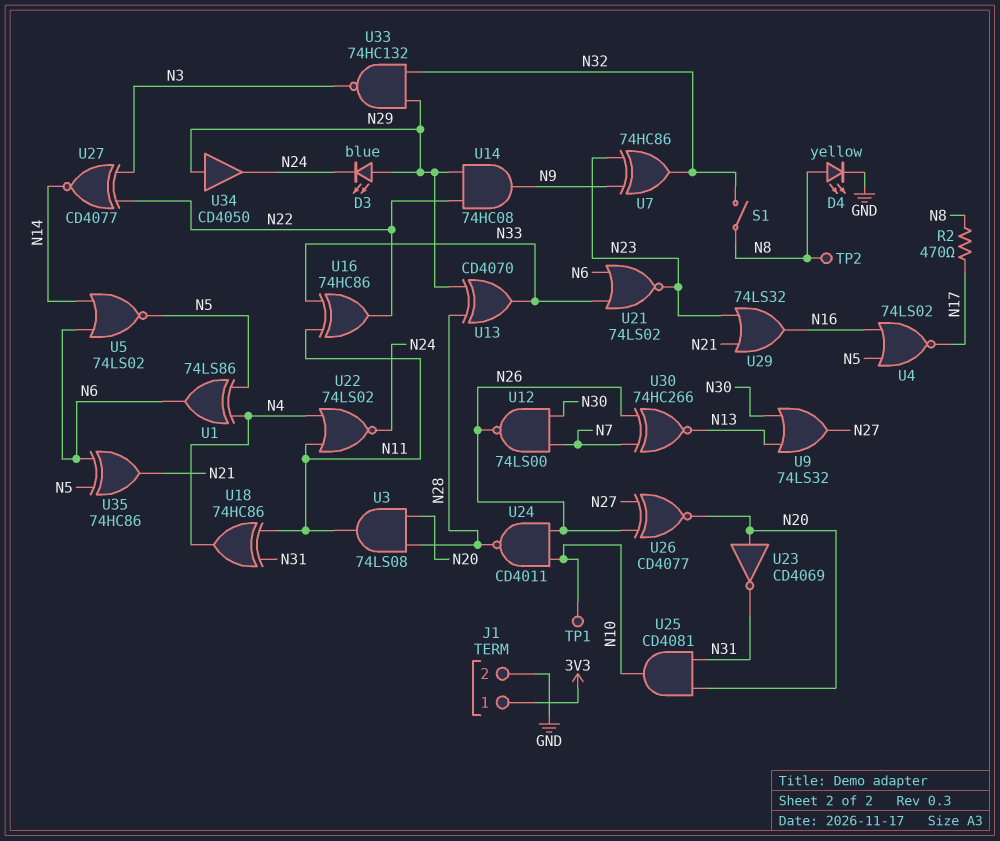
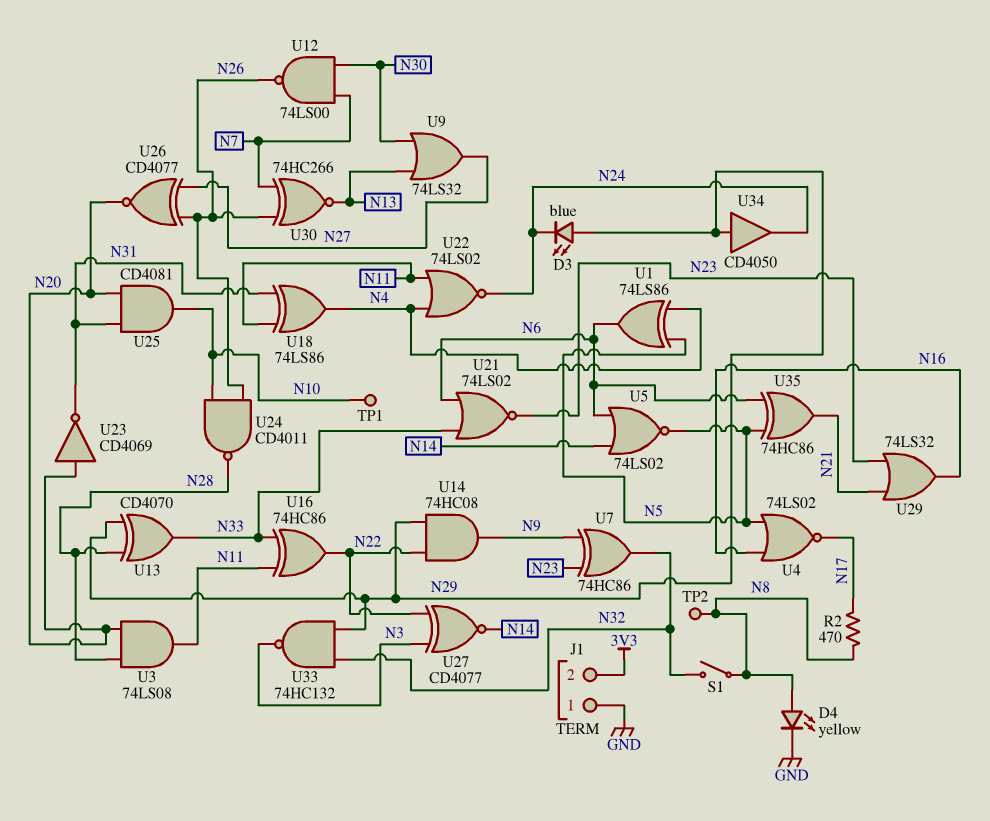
J1 pin 1: 3V3 -> GND
J1 pin 2: GND -> 3V3
U18: XOR 74HC86 (in N11, in N31, out N4) -> XOR 74LS86 (in N11, in N31, out N4)

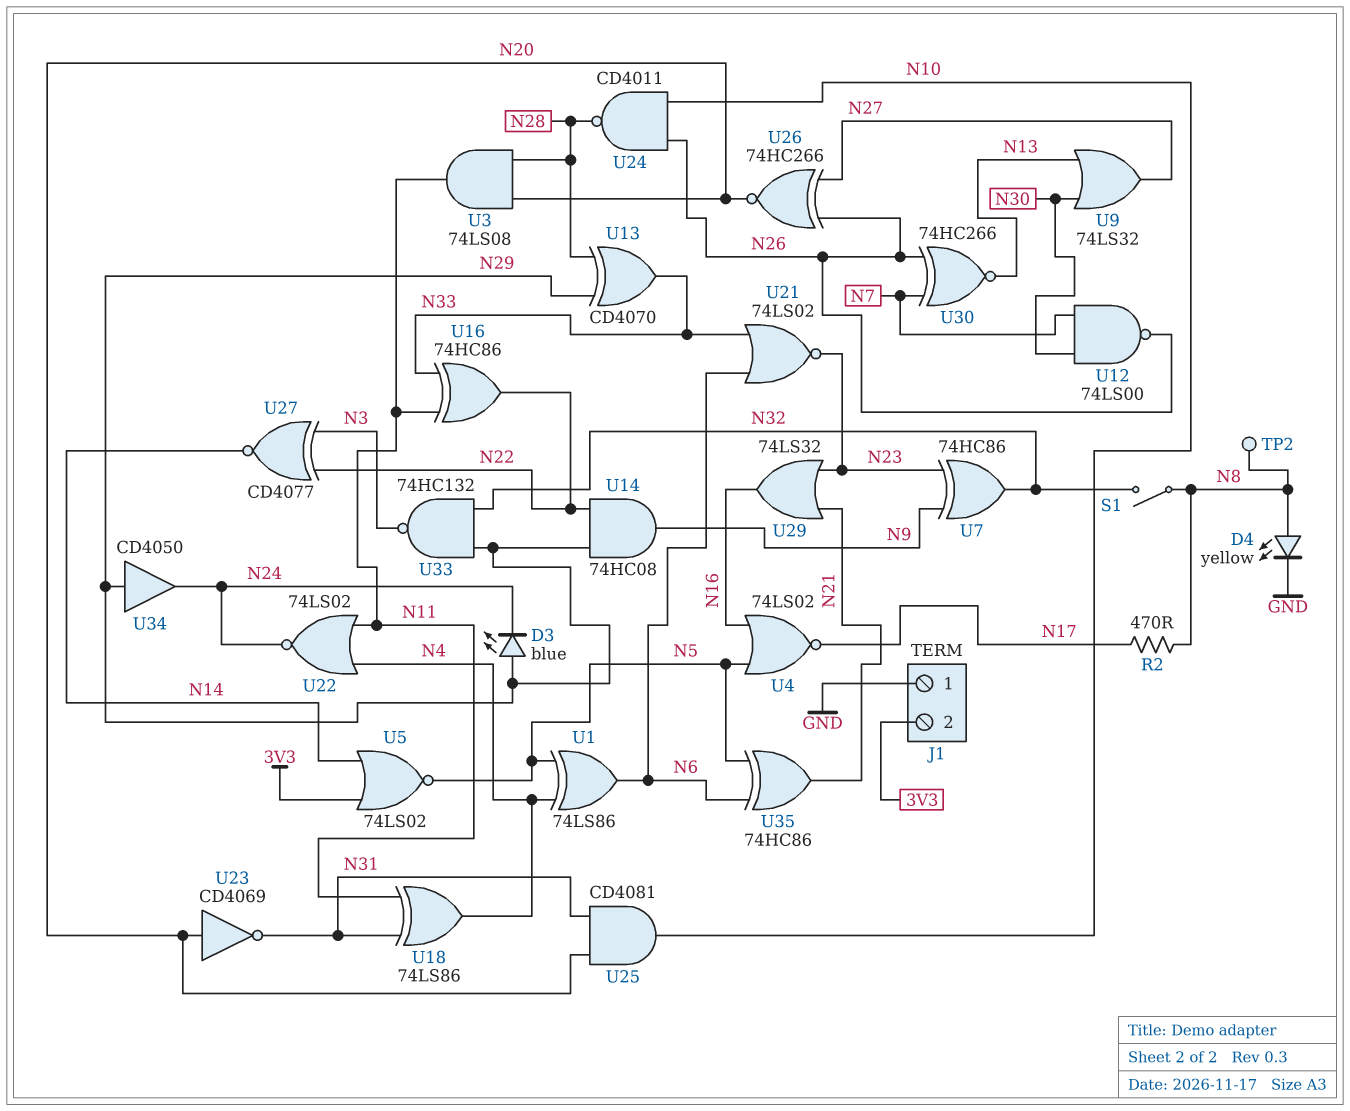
TP1: test point (N10) -> none
U5: NOR 74LS02 (in N6, in N14, out N5) -> NOR 74LS02 (in 3V3, in N14, out N5)
U26: XNOR CD4077 (in N26, in N27, out N20) -> XNOR 74HC266 (in N26, in N27, out N20)

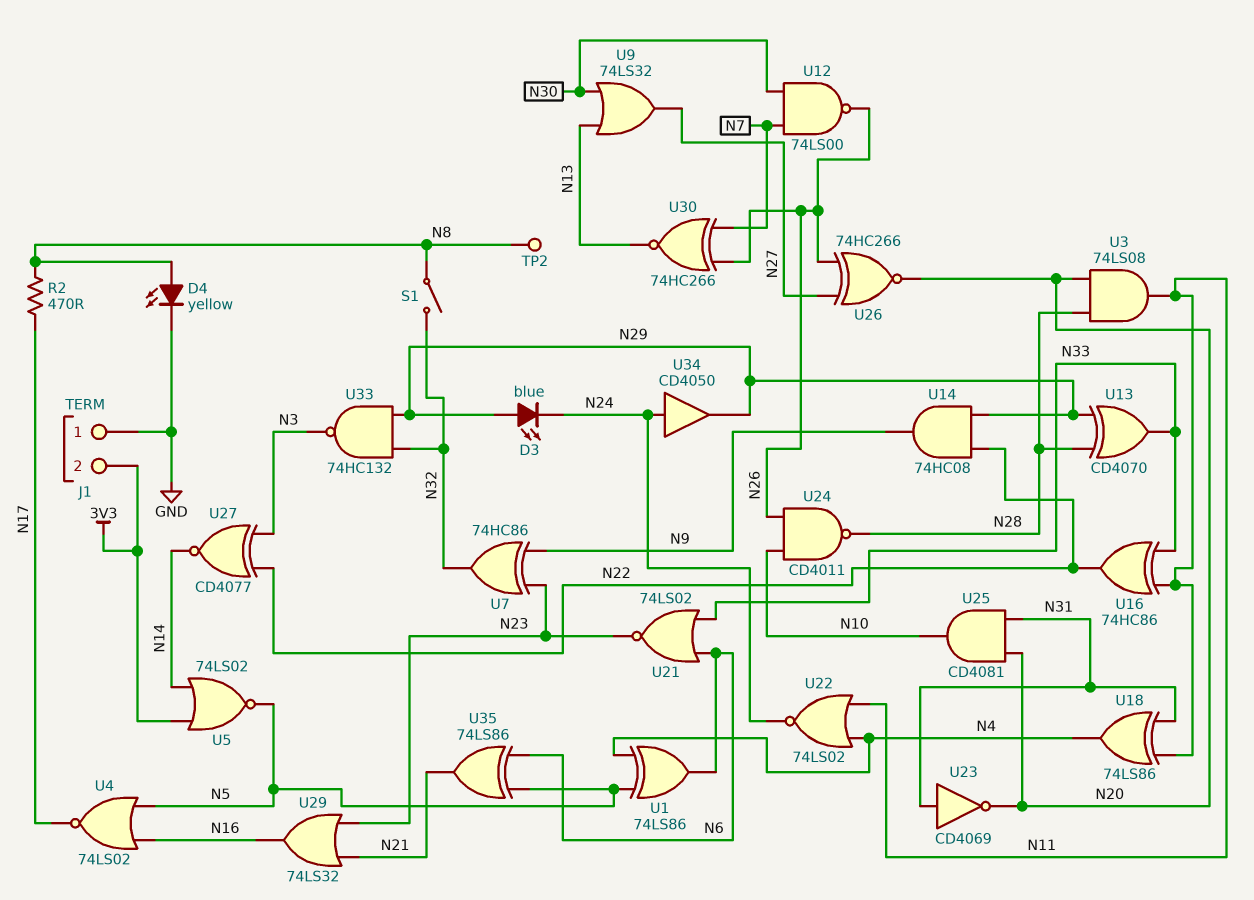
U23: NOT CD4069 (in N20, out N31) -> NOT CD4069 (in N31, out N20)
U34: buffer CD4050 (in N29, out N24) -> buffer CD4050 (in N24, out N29)
U35: XOR 74HC86 (in N5, in N6, out N21) -> XOR 74LS86 (in N5, in N6, out N21)

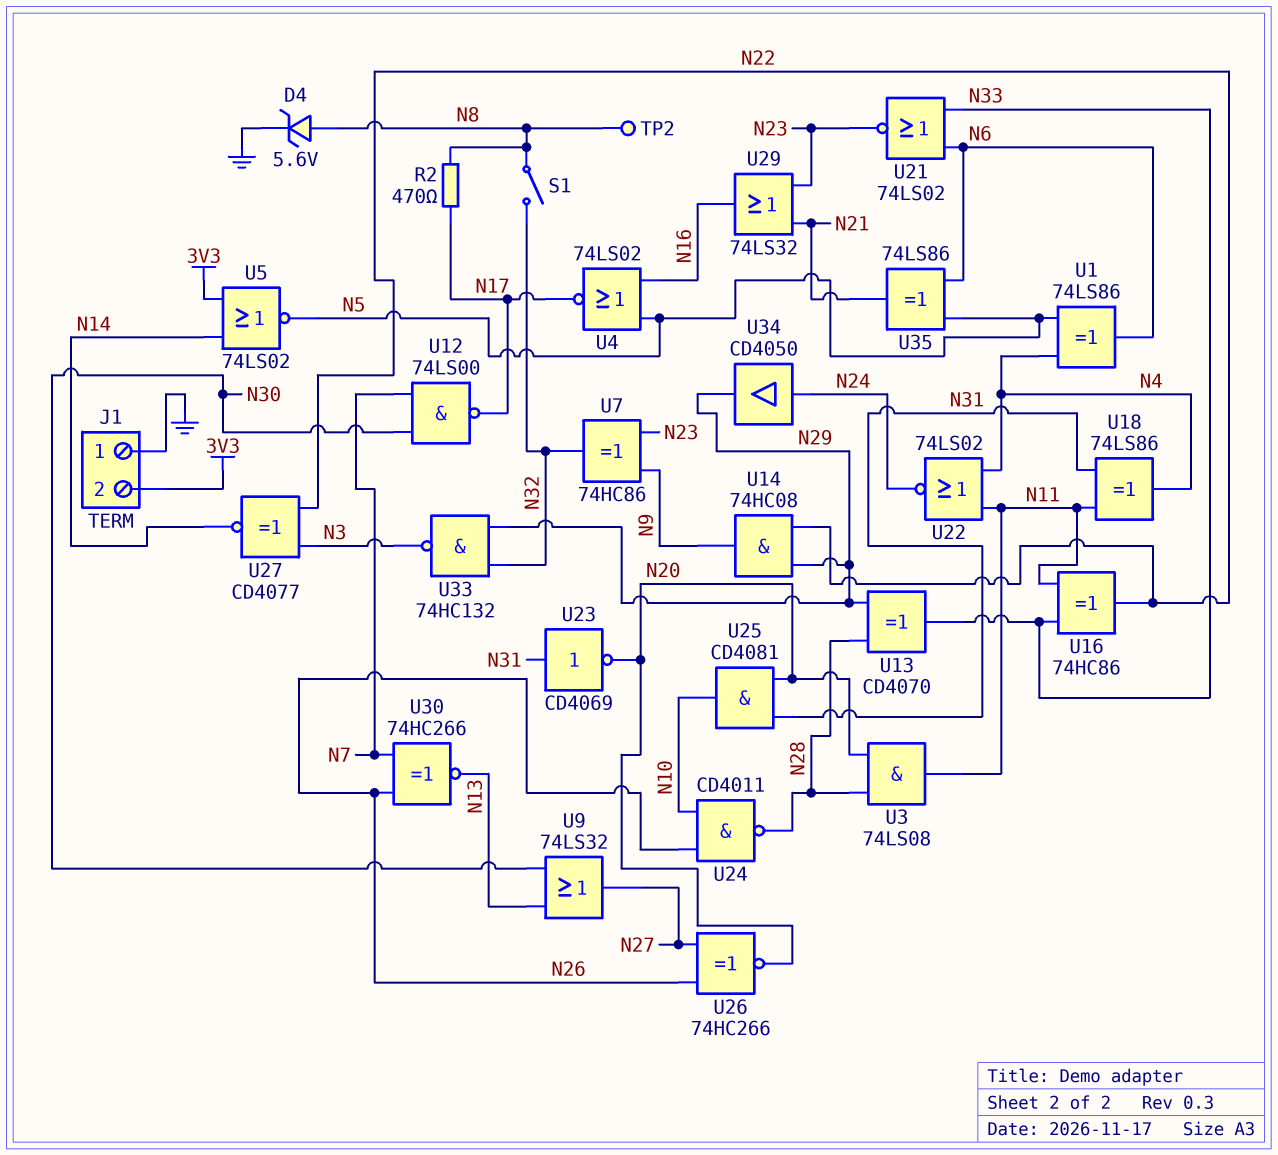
D3: LED blue (A N29, K N24) -> none
D4: LED yellow (A N8, K GND) -> zener 5.6V (A N8, K GND)
U12: NAND 74LS00 (in N7, in N30, out N26) -> NAND 74LS00 (in N7, in N30, out N17)

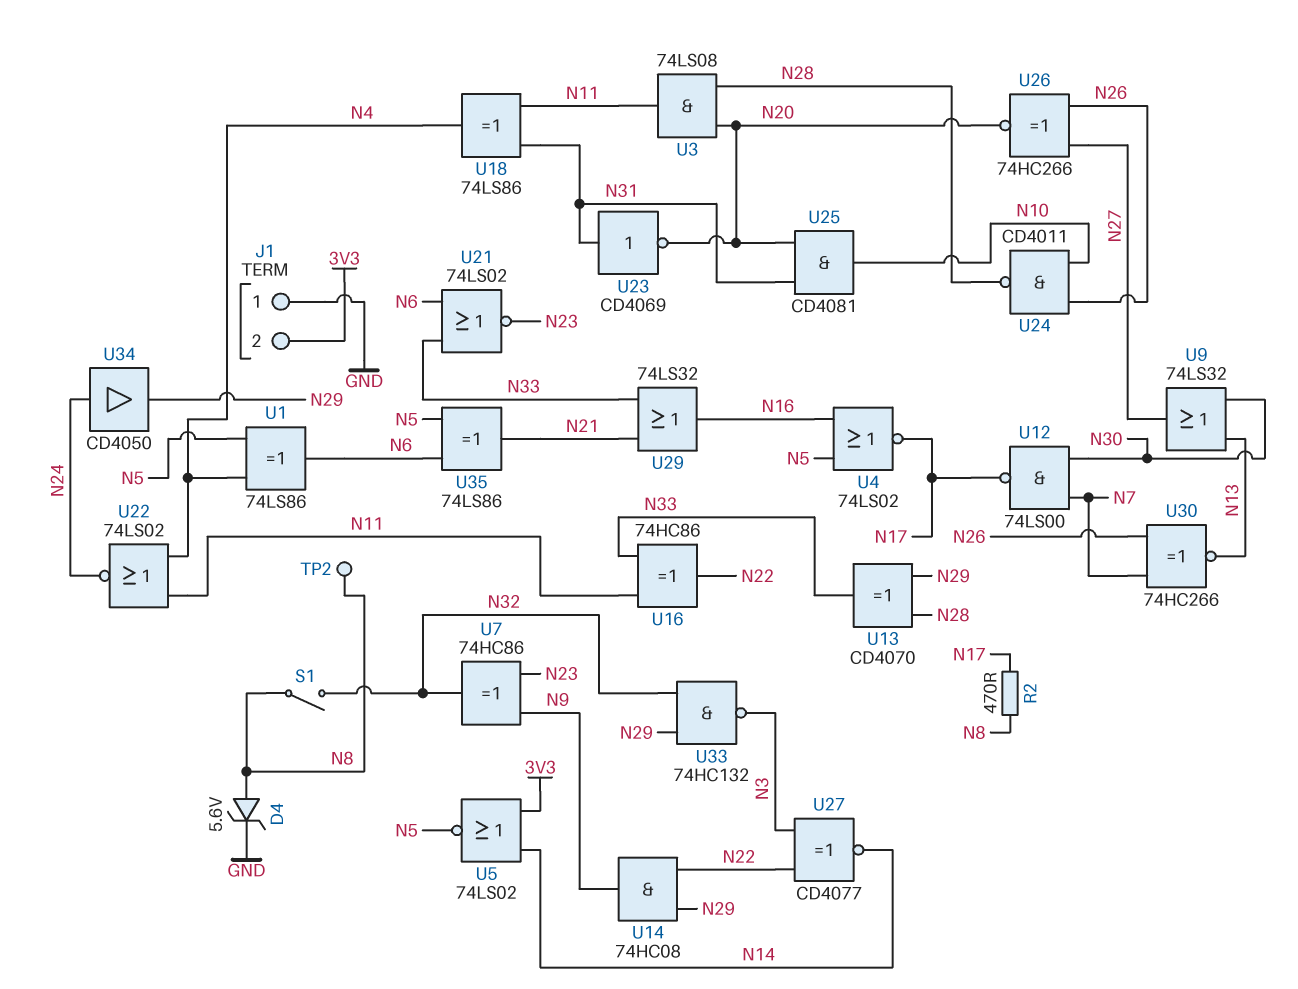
U29: OR 74LS32 (in N21, in N23, out N16) -> OR 74LS32 (in N21, in N33, out N16)

